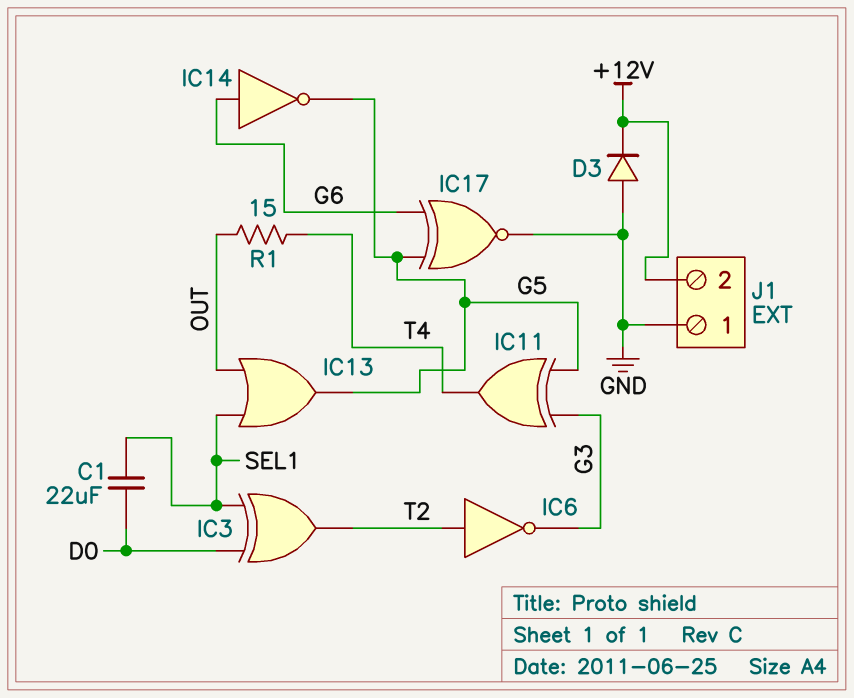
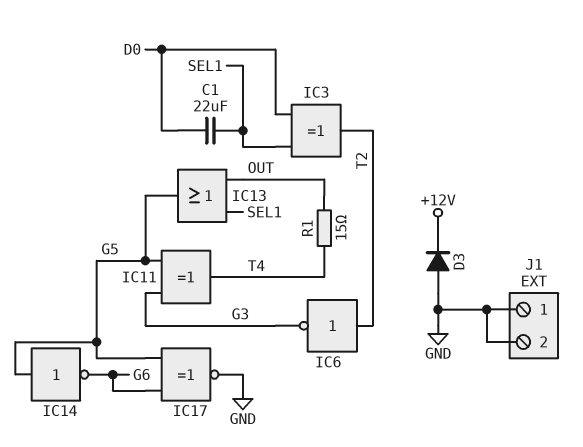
IC14: NOT (in G6, out G5) -> NOT (in G5, out G6)
J1 pin 2: +12V -> GND

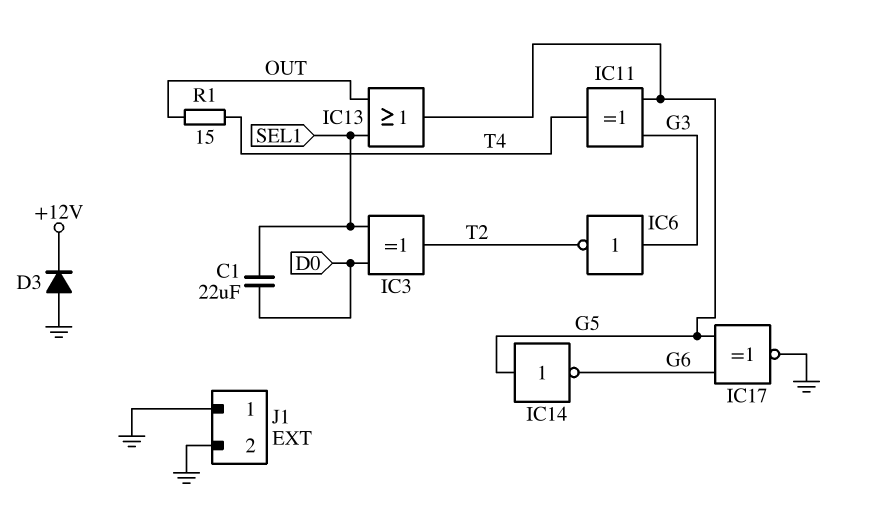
IC6: NOT (in T2, out G3) -> NOT (in G3, out T2)

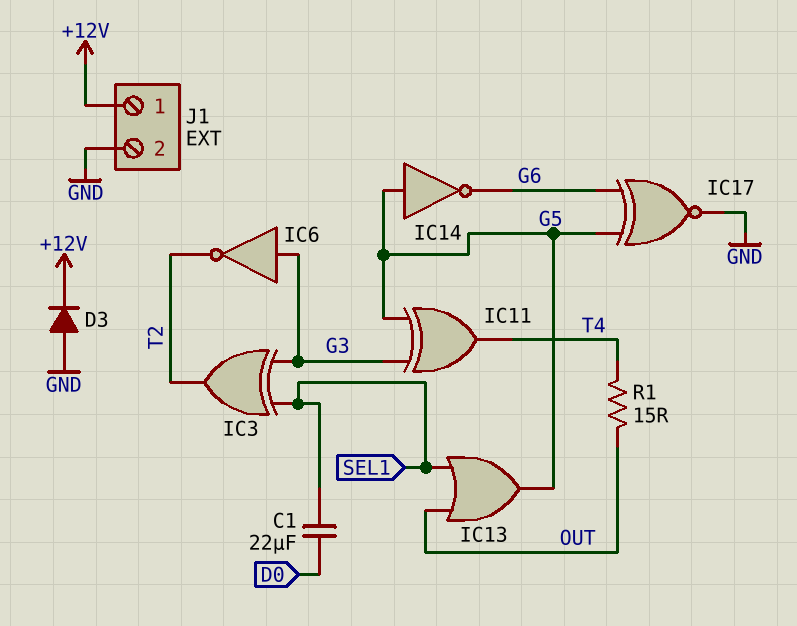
IC3: XOR (in D0, in SEL1, out T2) -> XOR (in G3, in SEL1, out T2)
J1 pin 1: GND -> +12V

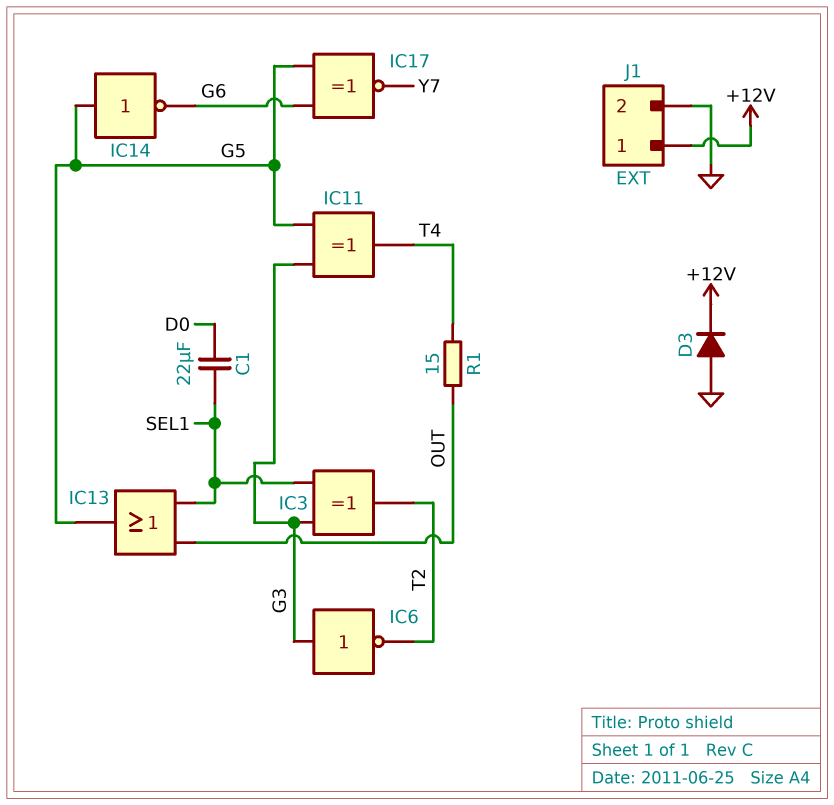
IC17: XNOR (in G5, in G6, out GND) -> XNOR (in G5, in G6, out Y7)

